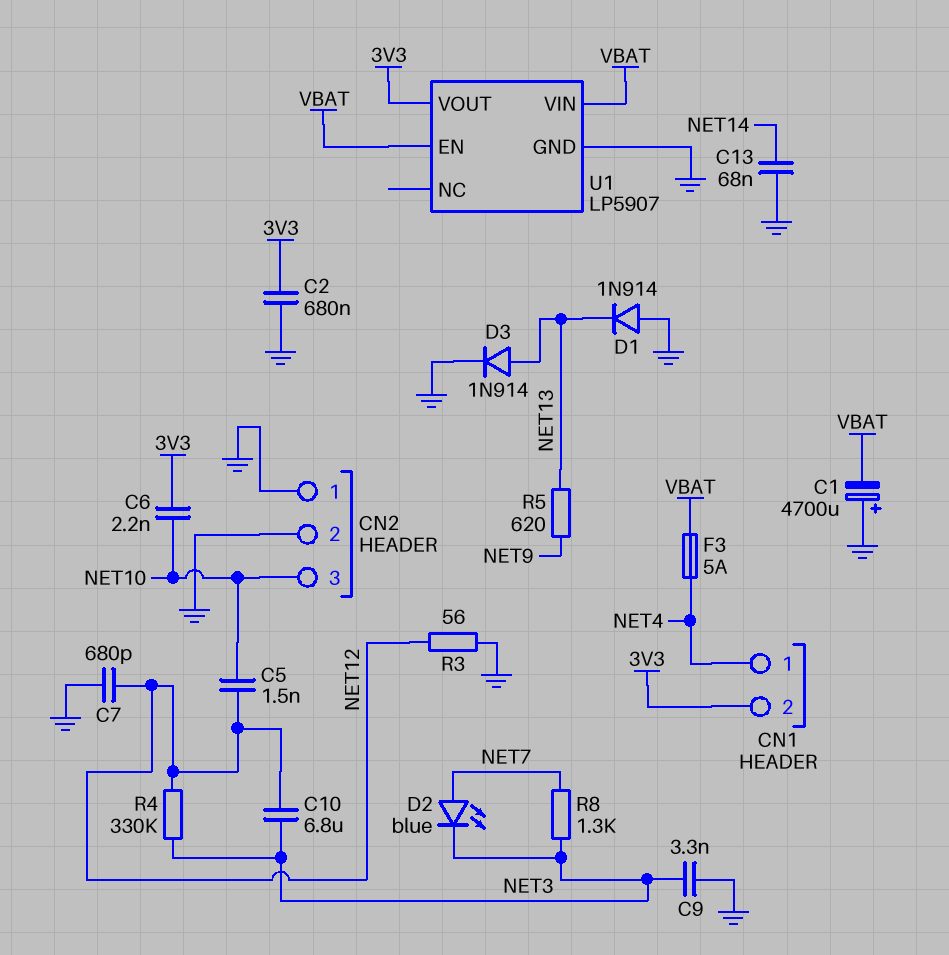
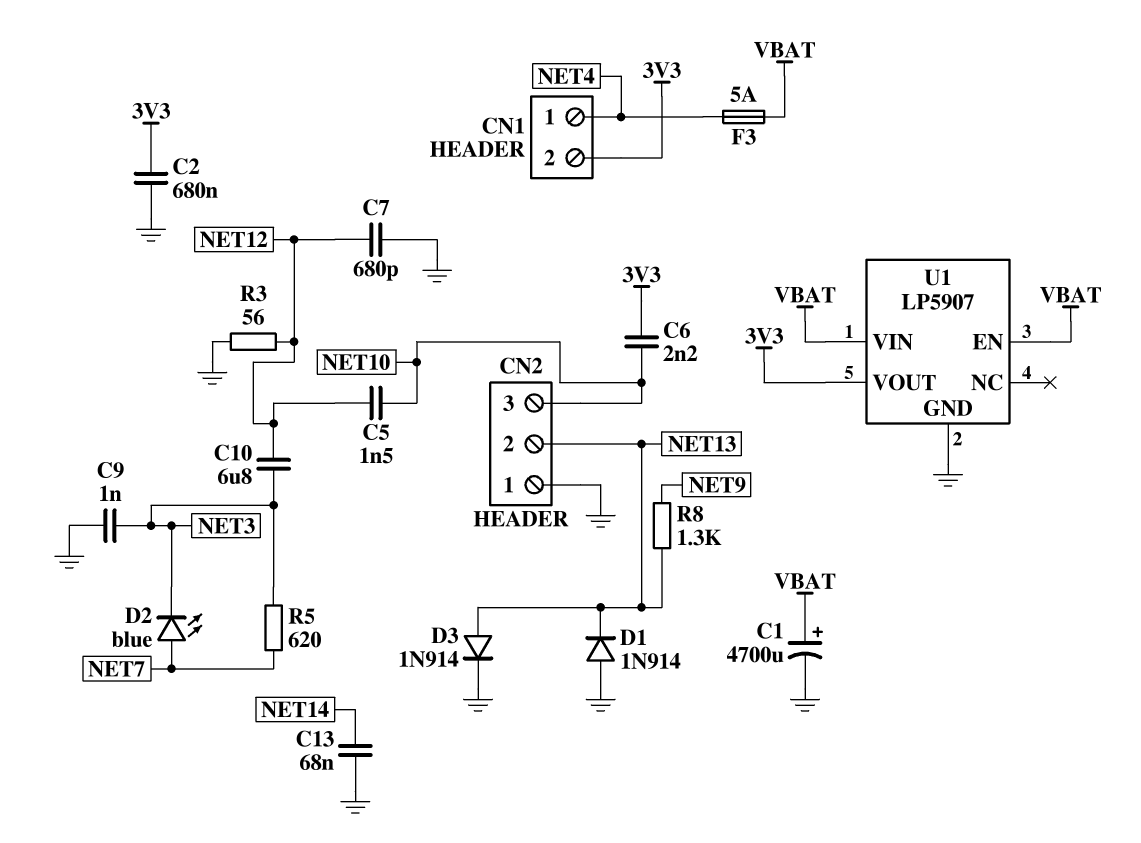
C1: 4700uF (plus GND, minus VBAT) -> 4700uF (plus VBAT, minus GND)
C9: 3.3nF (GND, NET3) -> 1nF (GND, NET3)
CN2 pin 2: GND -> NET13
R4: 330k (NET3, NET12) -> none
R5: 620 (NET9, NET13) -> 620 (NET3, NET7)
R8: 1.3k (NET3, NET7) -> 1.3k (NET9, NET13)

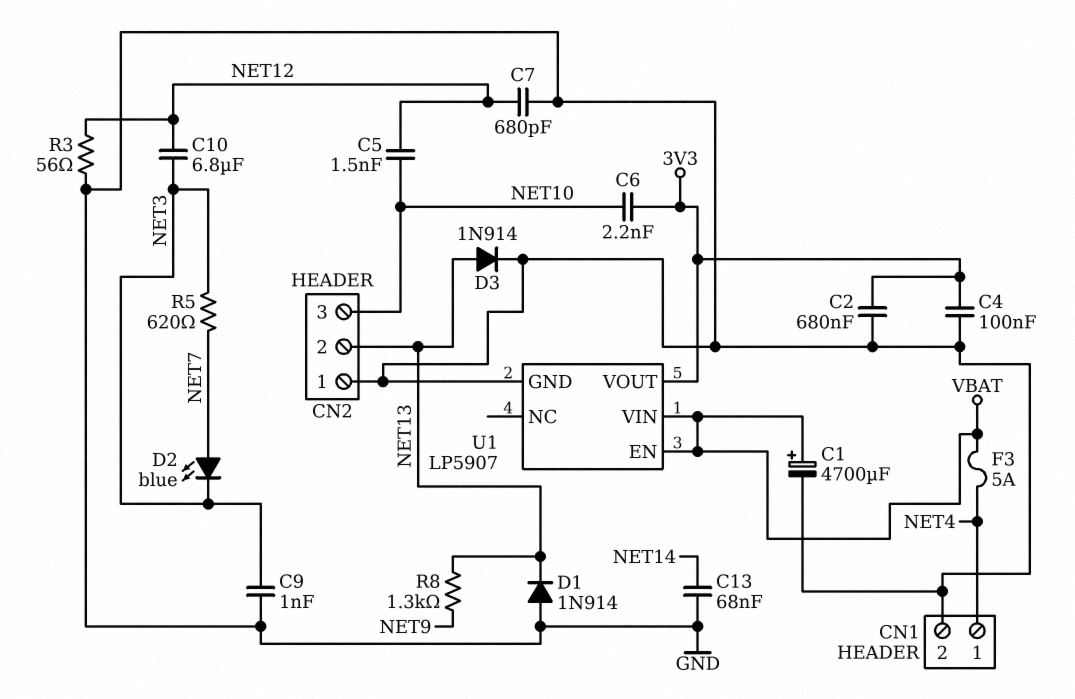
C4: none -> 100nF (3V3, GND)
CN1 pin 2: 3V3 -> GND

